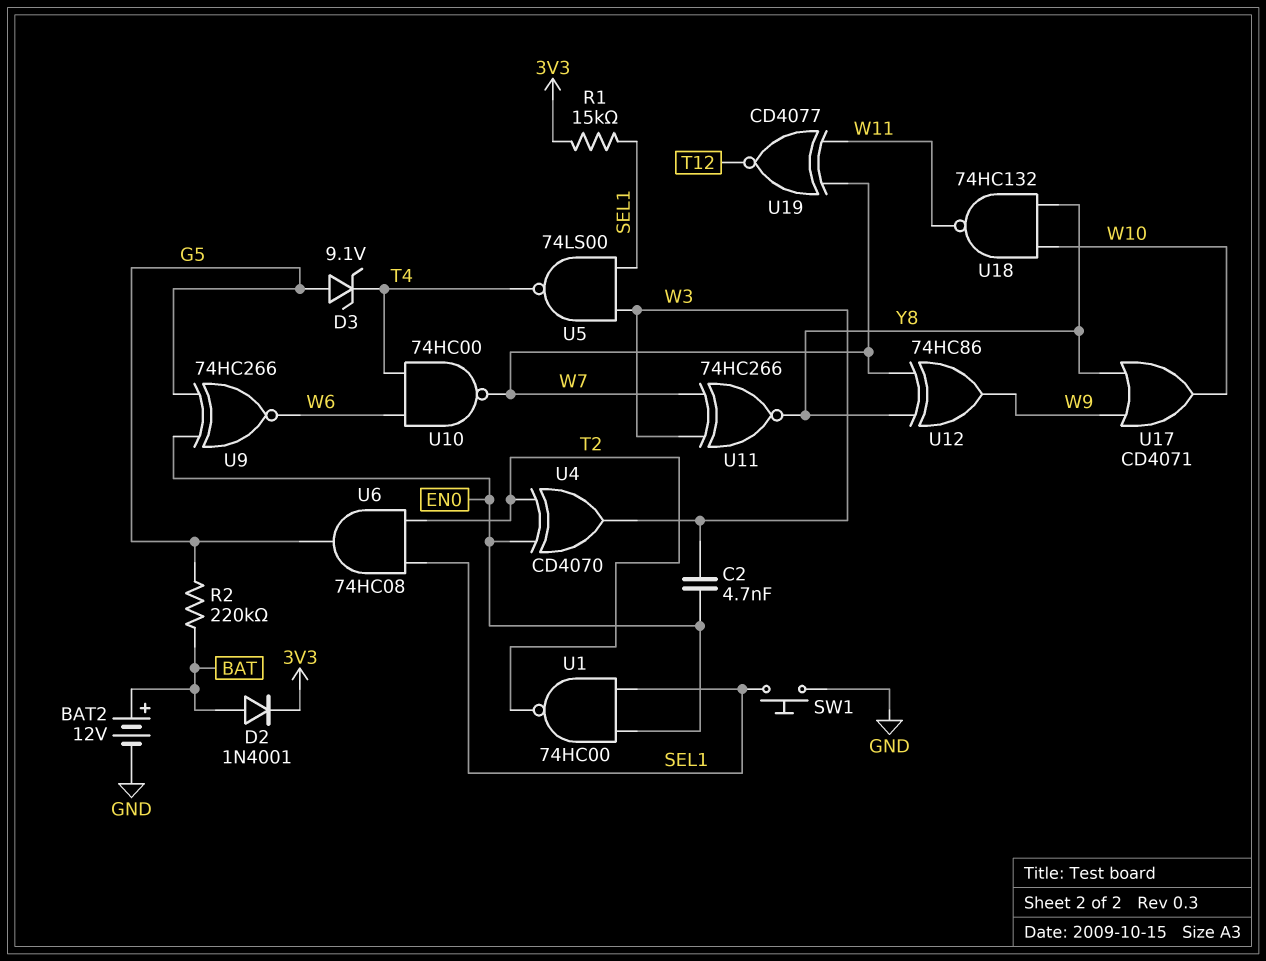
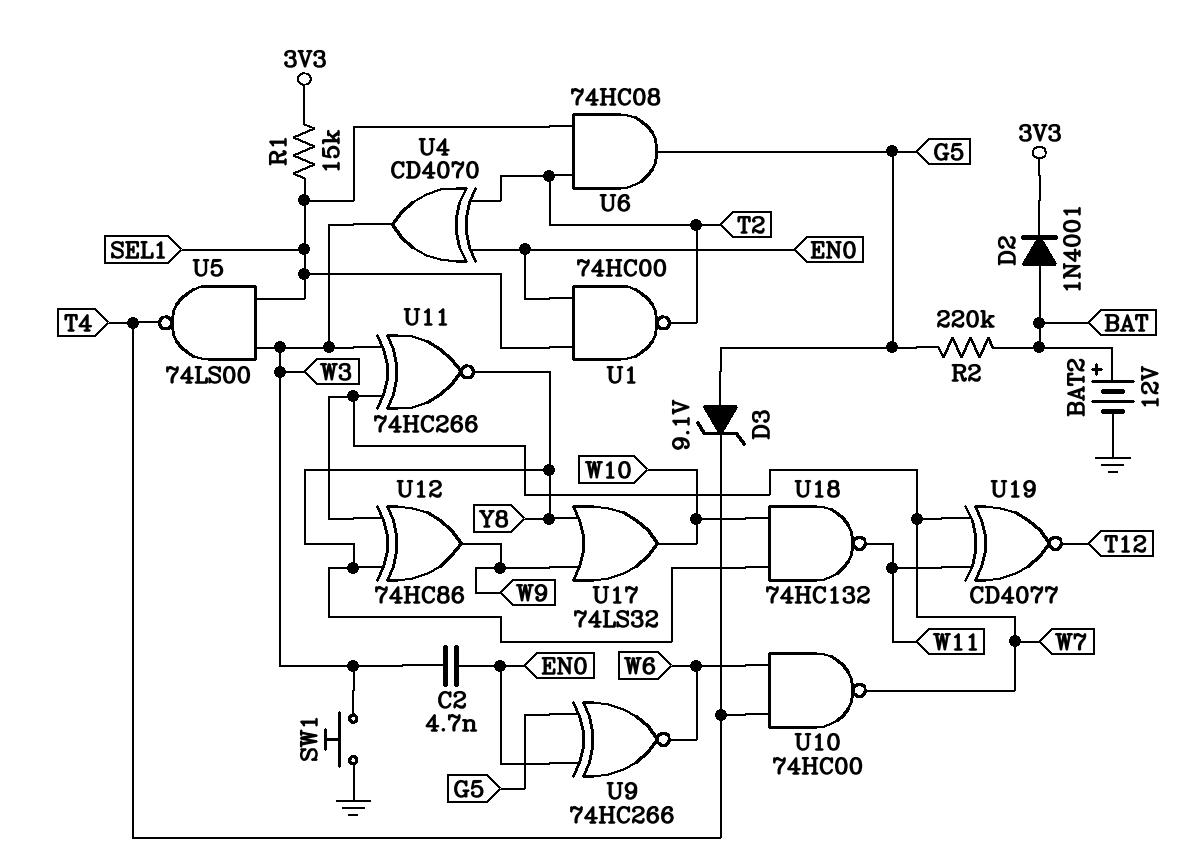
SW1: button (GND, SEL1) -> button (GND, W3)
U17: OR CD4071 (in W9, in Y8, out W10) -> OR 74LS32 (in W9, in Y8, out W10)

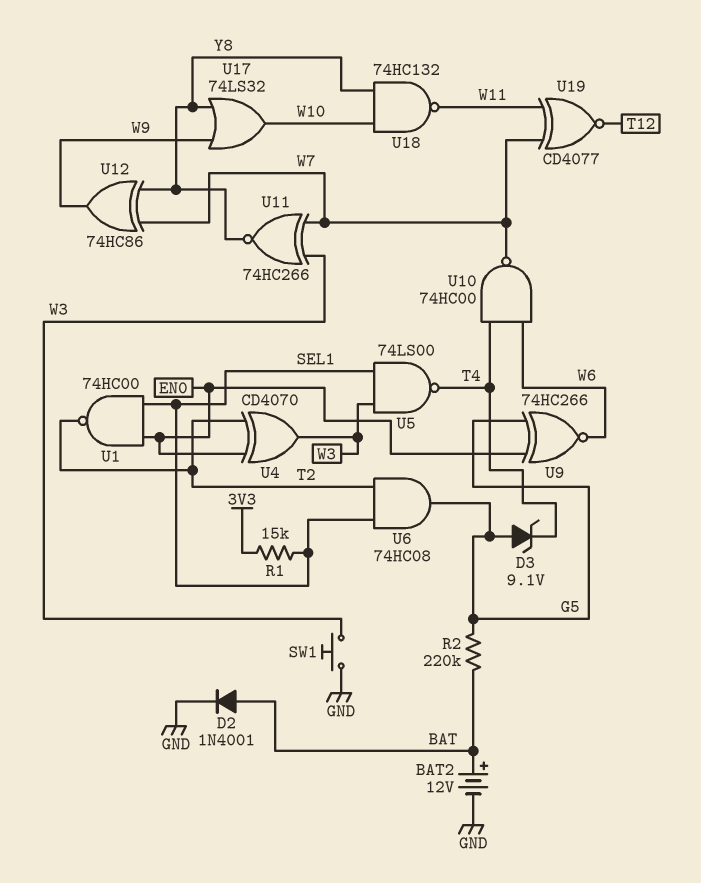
C2: 4.7nF (EN0, W3) -> none
D2: diode 1N4001 (A BAT, K 3V3) -> diode 1N4001 (A BAT, K GND)

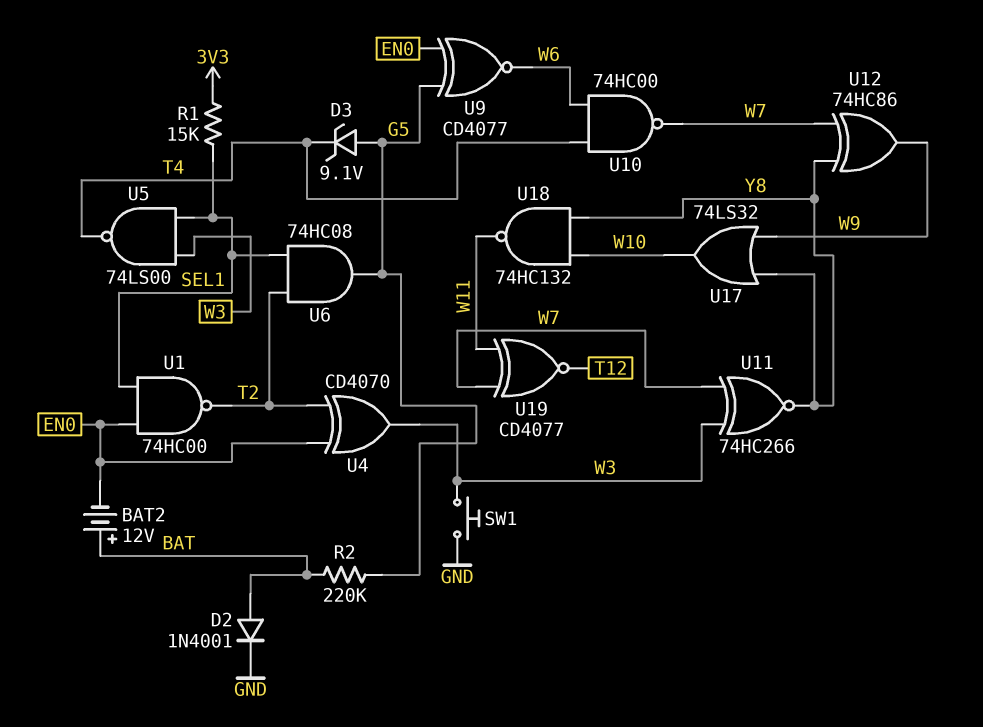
BAT2: 12V (plus BAT, minus GND) -> 12V (plus BAT, minus EN0)
U9: XNOR 74HC266 (in EN0, in G5, out W6) -> XNOR CD4077 (in EN0, in G5, out W6)

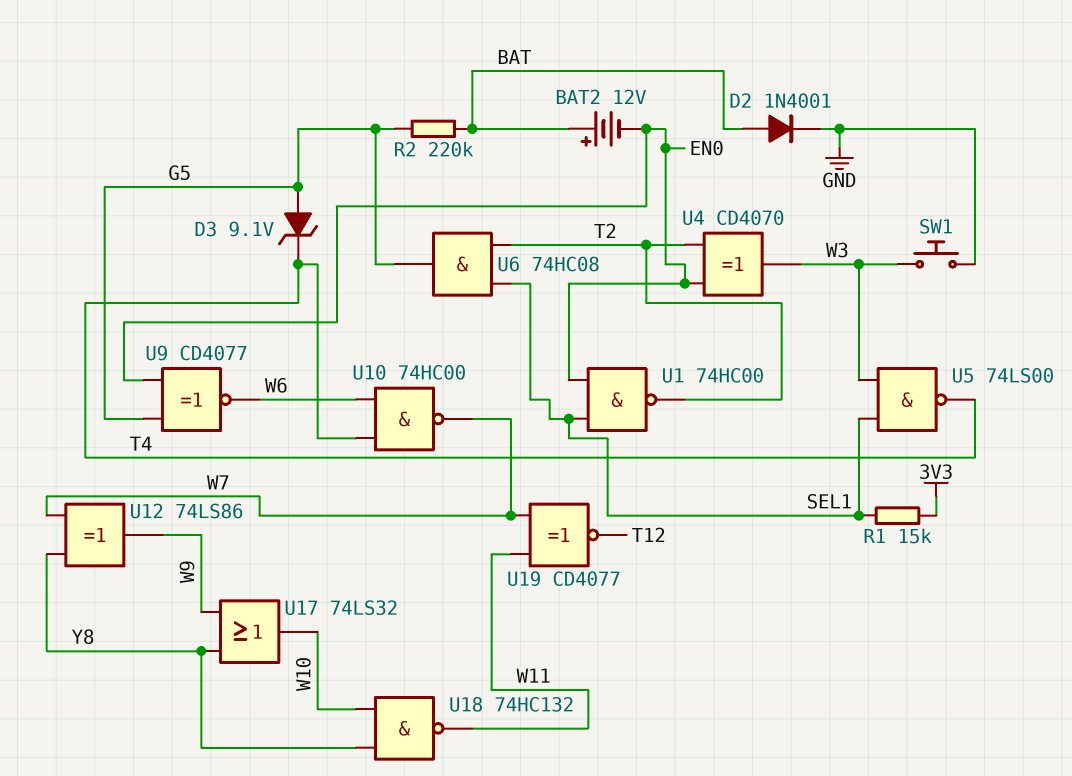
U11: XNOR 74HC266 (in W3, in W7, out Y8) -> none
U12: XOR 74HC86 (in W7, in Y8, out W9) -> XOR 74LS86 (in W7, in Y8, out W9)

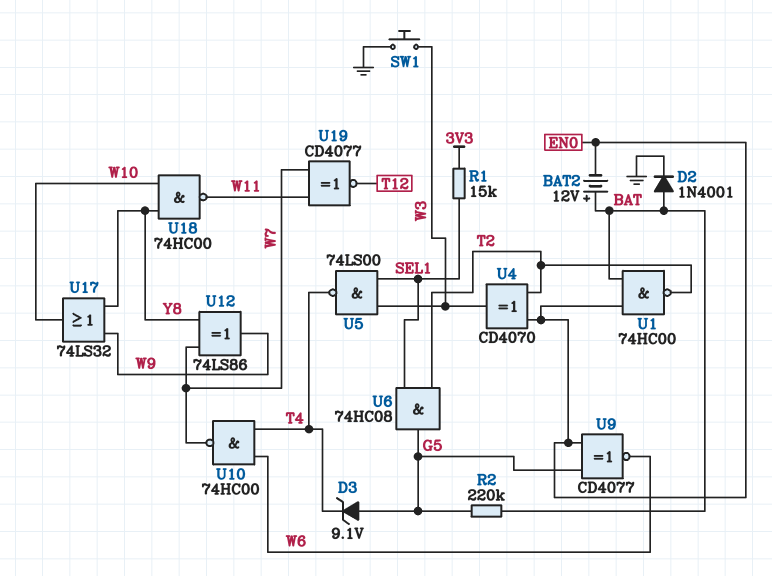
U1: NAND 74HC00 (in EN0, in SEL1, out T2) -> NAND 74HC00 (in BAT, in EN0, out T2)
U18: NAND 74HC132 (in W10, in Y8, out W11) -> NAND 74HC00 (in W10, in Y8, out W11)

